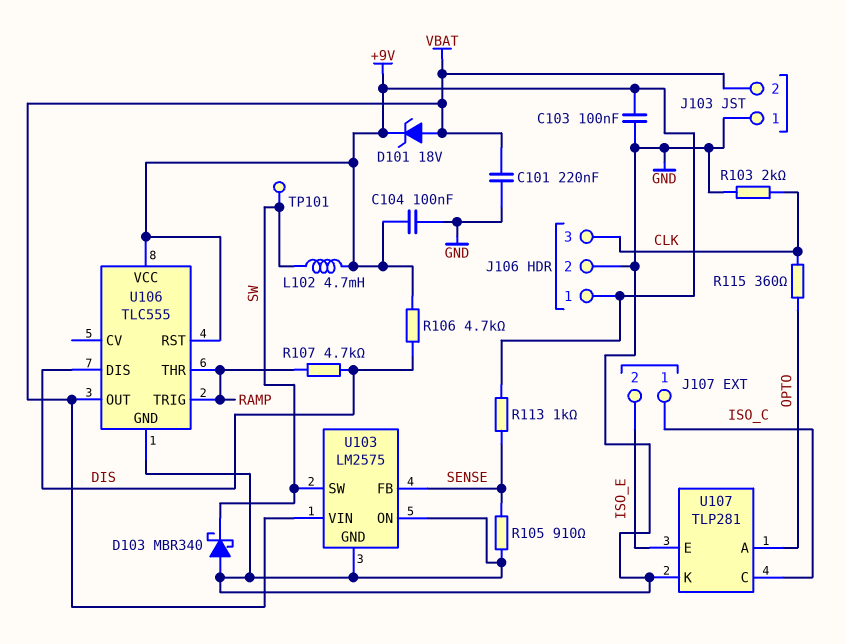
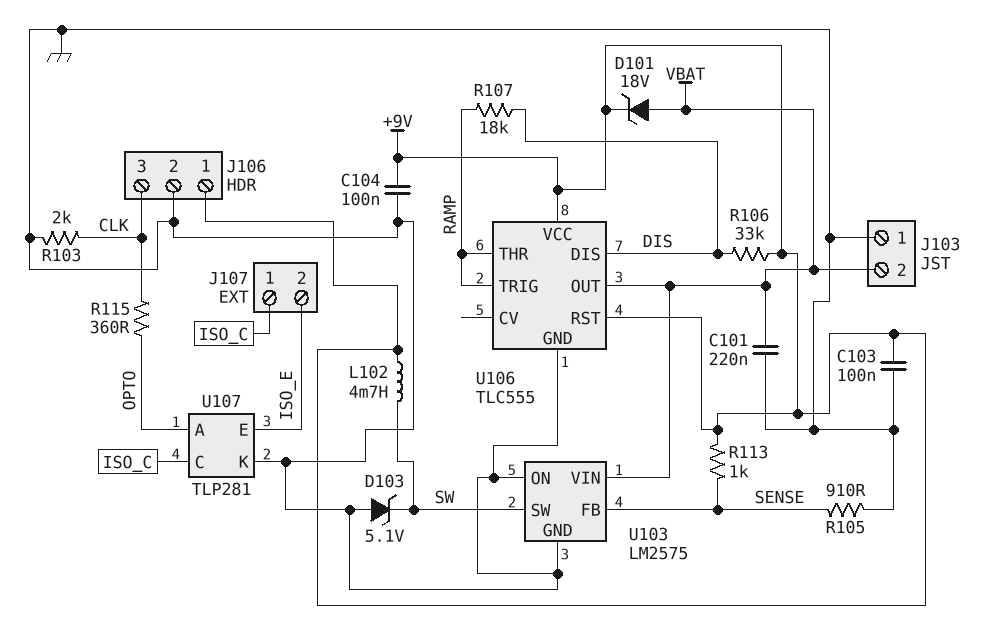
D103: schottky MBR340 (A GND, K SW) -> zener 5.1V (A GND, K SW)
R106: 4.7k (+9V, DIS) -> 33k (+9V, DIS)
R107: 4.7k (DIS, RAMP) -> 18k (DIS, RAMP)
TP101: test point (SW) -> none

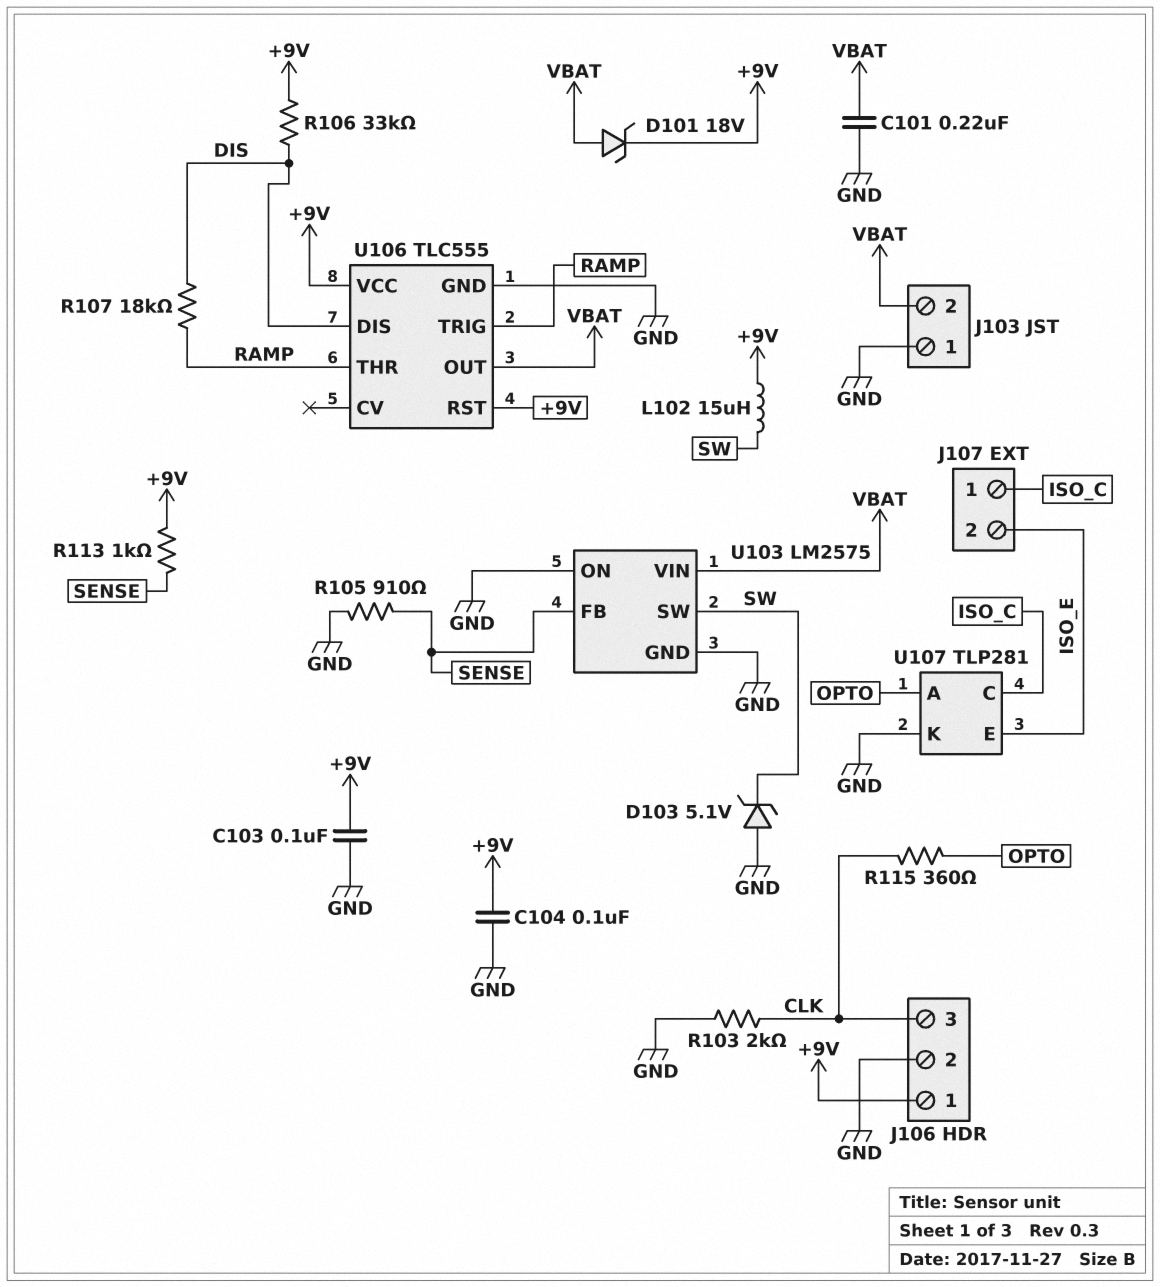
L102: 4.7mH (+9V, SW) -> 15uH (+9V, SW)

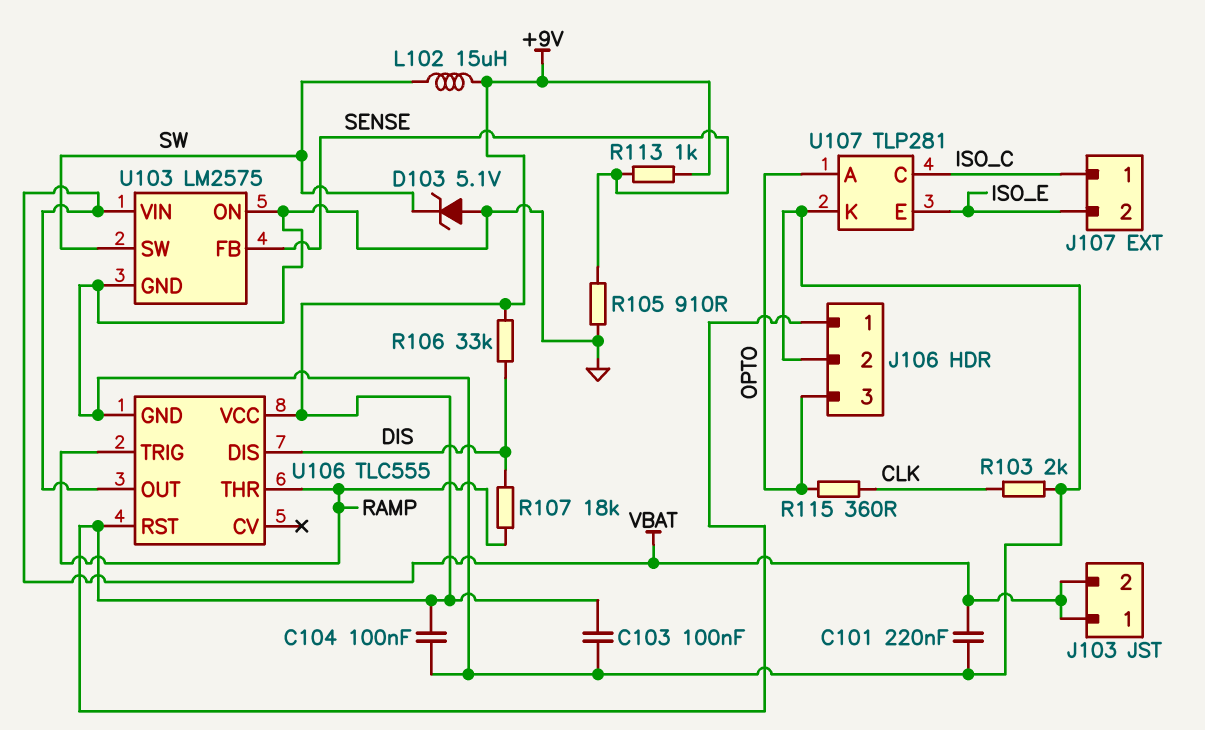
D101: zener 18V (A VBAT, K +9V) -> none
J103 pin 1: GND -> VBAT
J106 pin 3: CLK -> OPTO

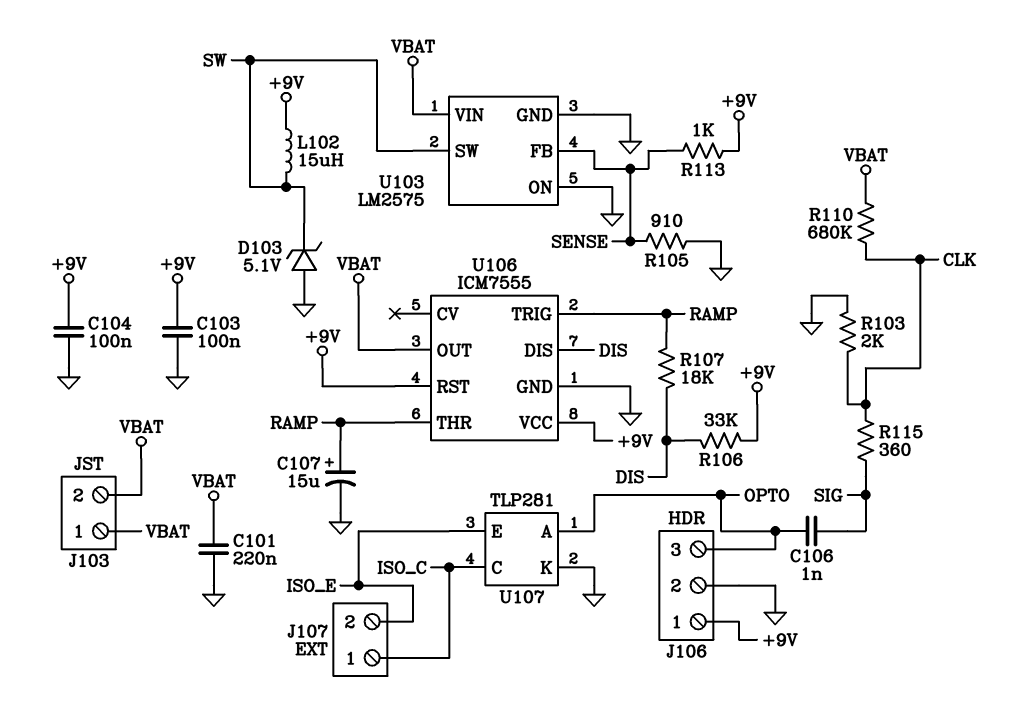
C106: none -> 1nF (OPTO, SIG)
C107: none -> 15uF (plus RAMP, minus GND)
R110: none -> 680k (CLK, VBAT)
R115: 360 (CLK, OPTO) -> 360 (CLK, SIG)
U106: TLC555 -> ICM7555

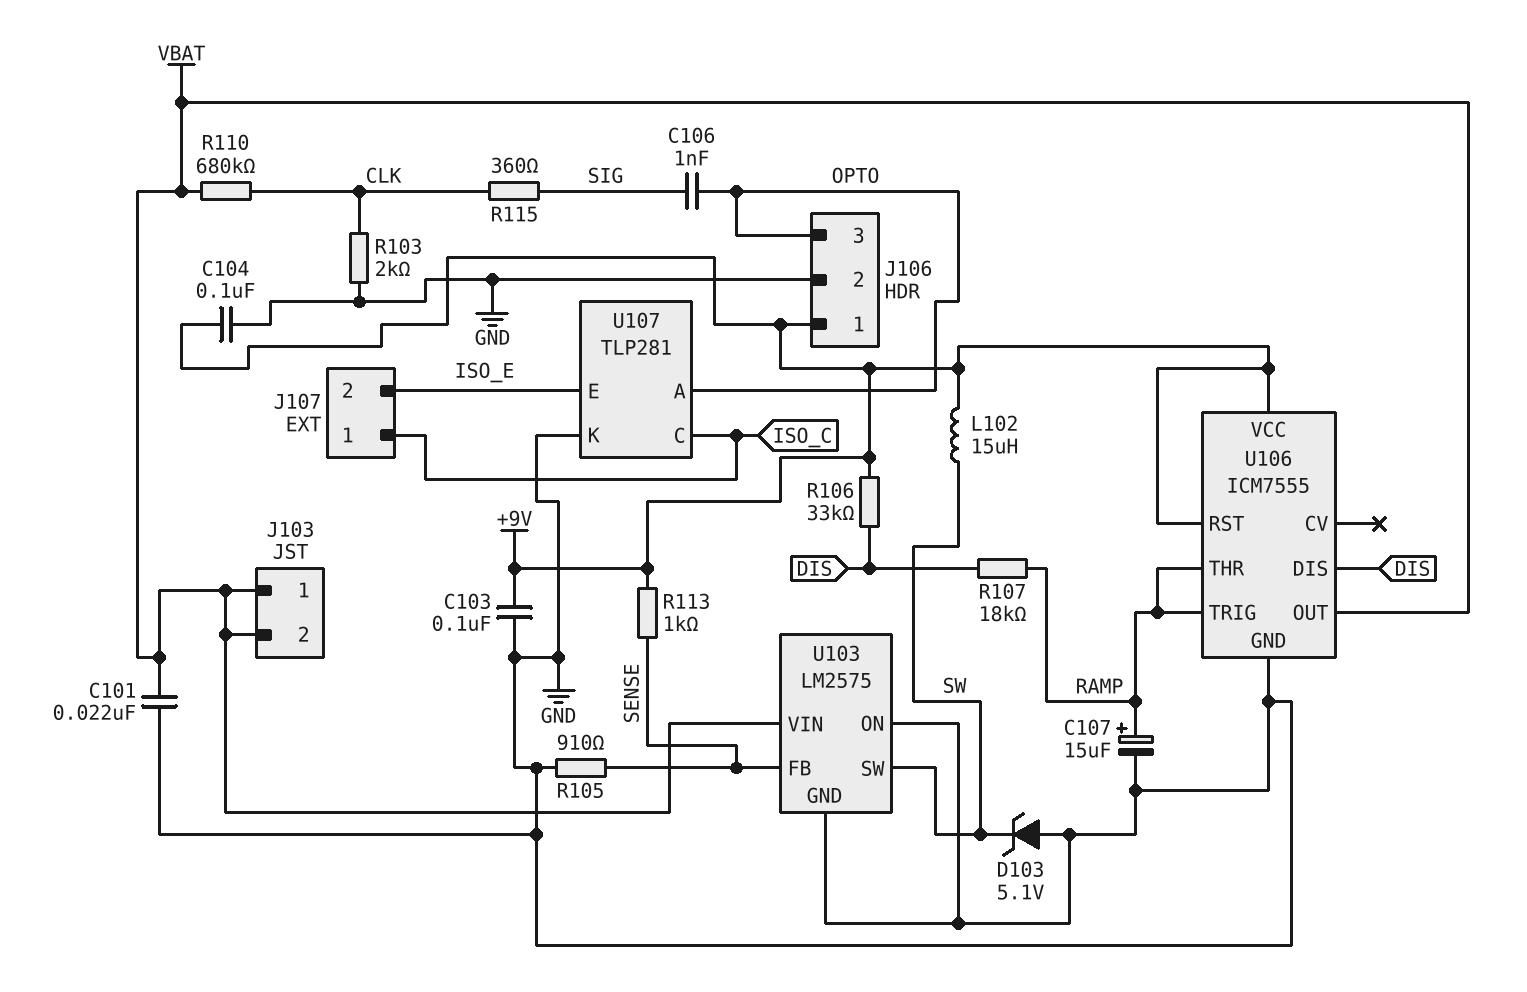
C101: 220nF (GND, VBAT) -> 22nF (GND, VBAT)

